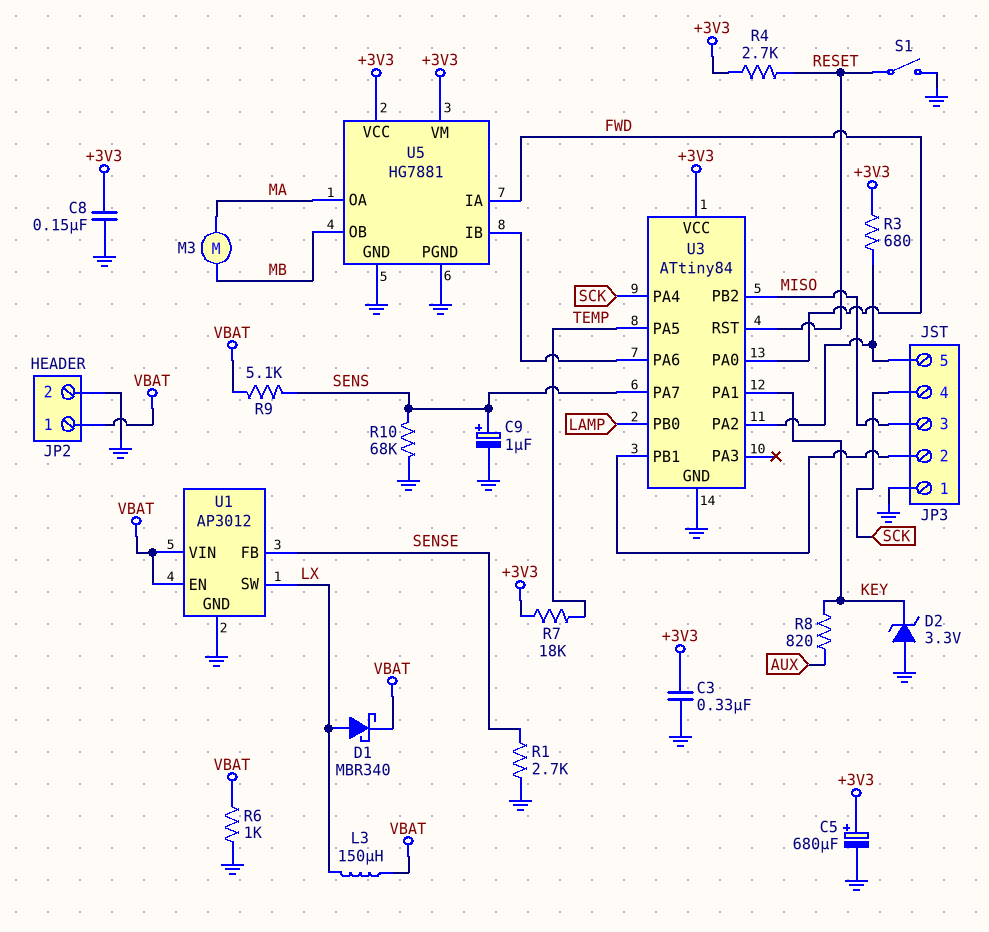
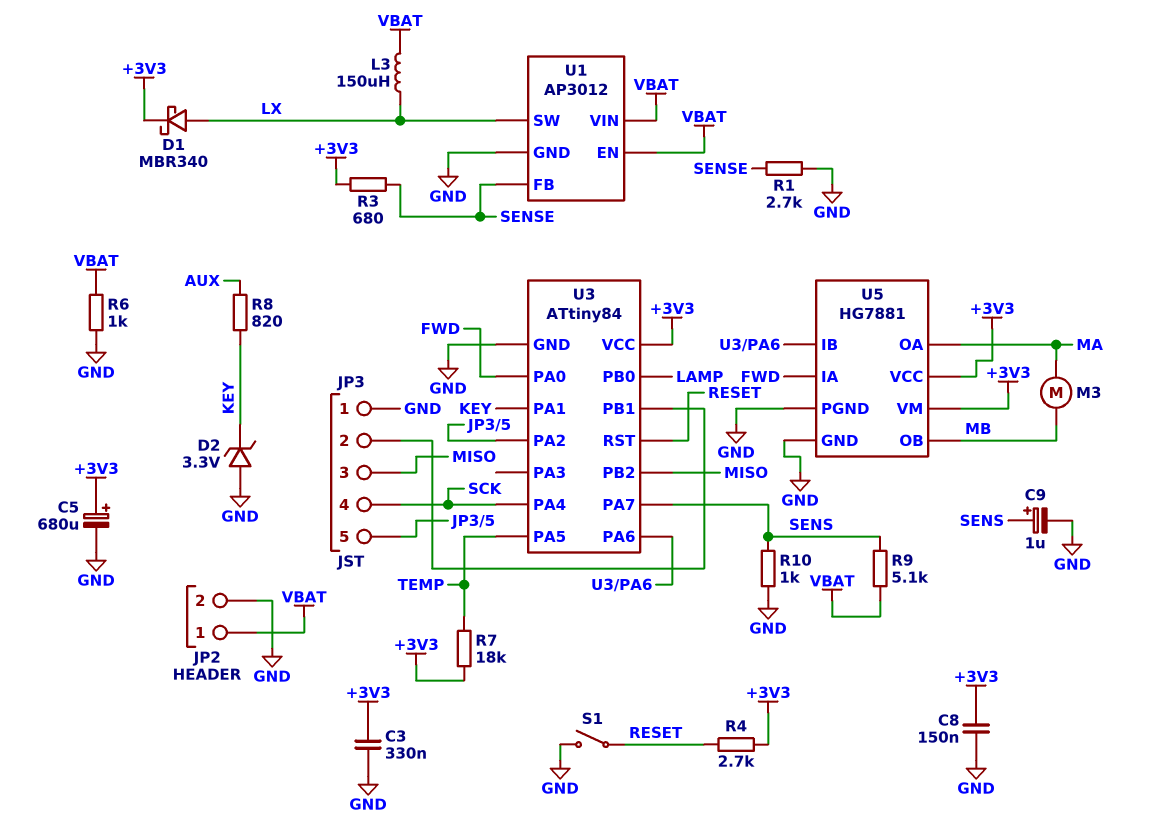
D1: schottky MBR340 (A LX, K VBAT) -> schottky MBR340 (A LX, K +3V3)
R3: 680 (+3V3, JP3/5) -> 680 (+3V3, SENSE)
R10: 68k (GND, SENS) -> 1k (GND, SENS)

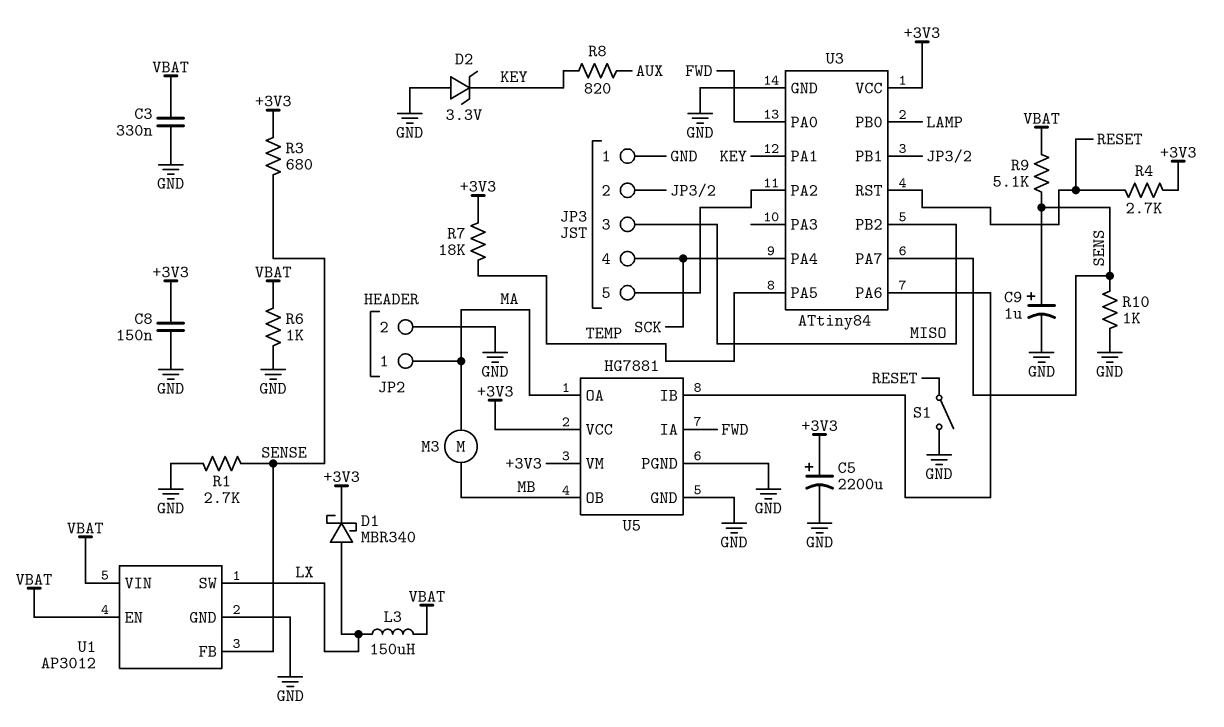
C3: 330nF (+3V3, GND) -> 330nF (GND, VBAT)
C5: 680uF (plus +3V3, minus GND) -> 2200uF (plus +3V3, minus GND)
JP2 pin 1: VBAT -> MA

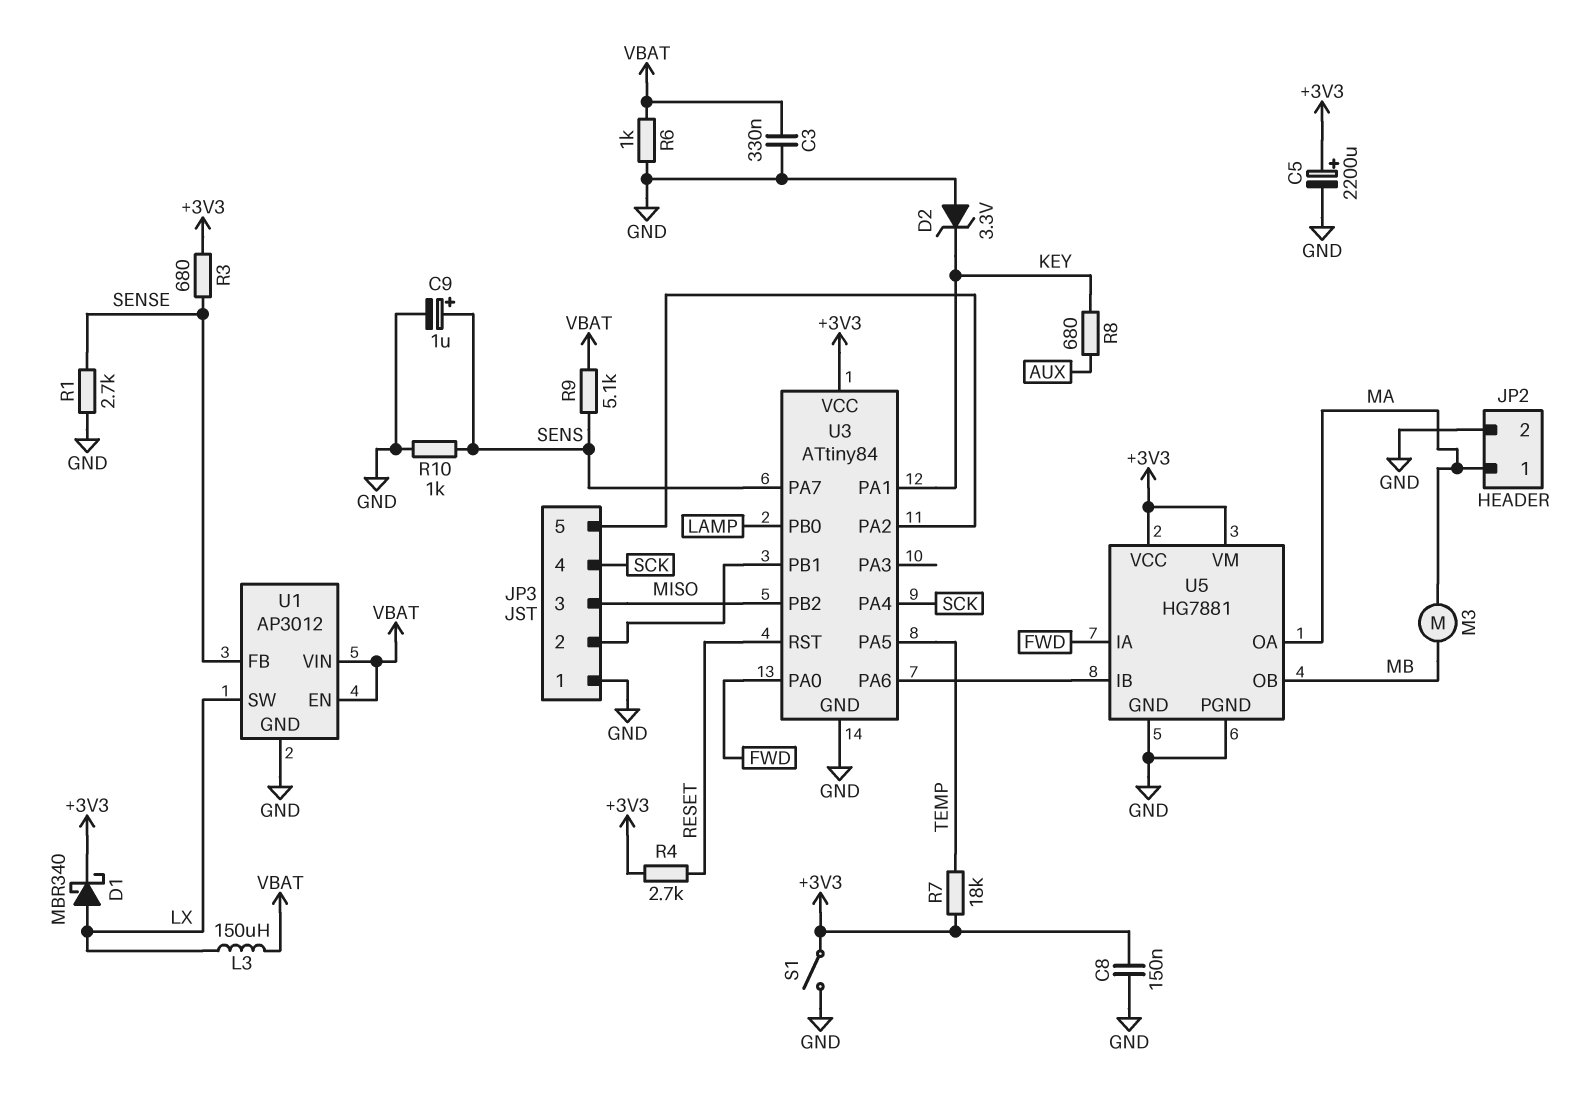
R8: 820 (AUX, KEY) -> 680 (AUX, KEY)
S1: switch (GND, RESET) -> switch (+3V3, GND)

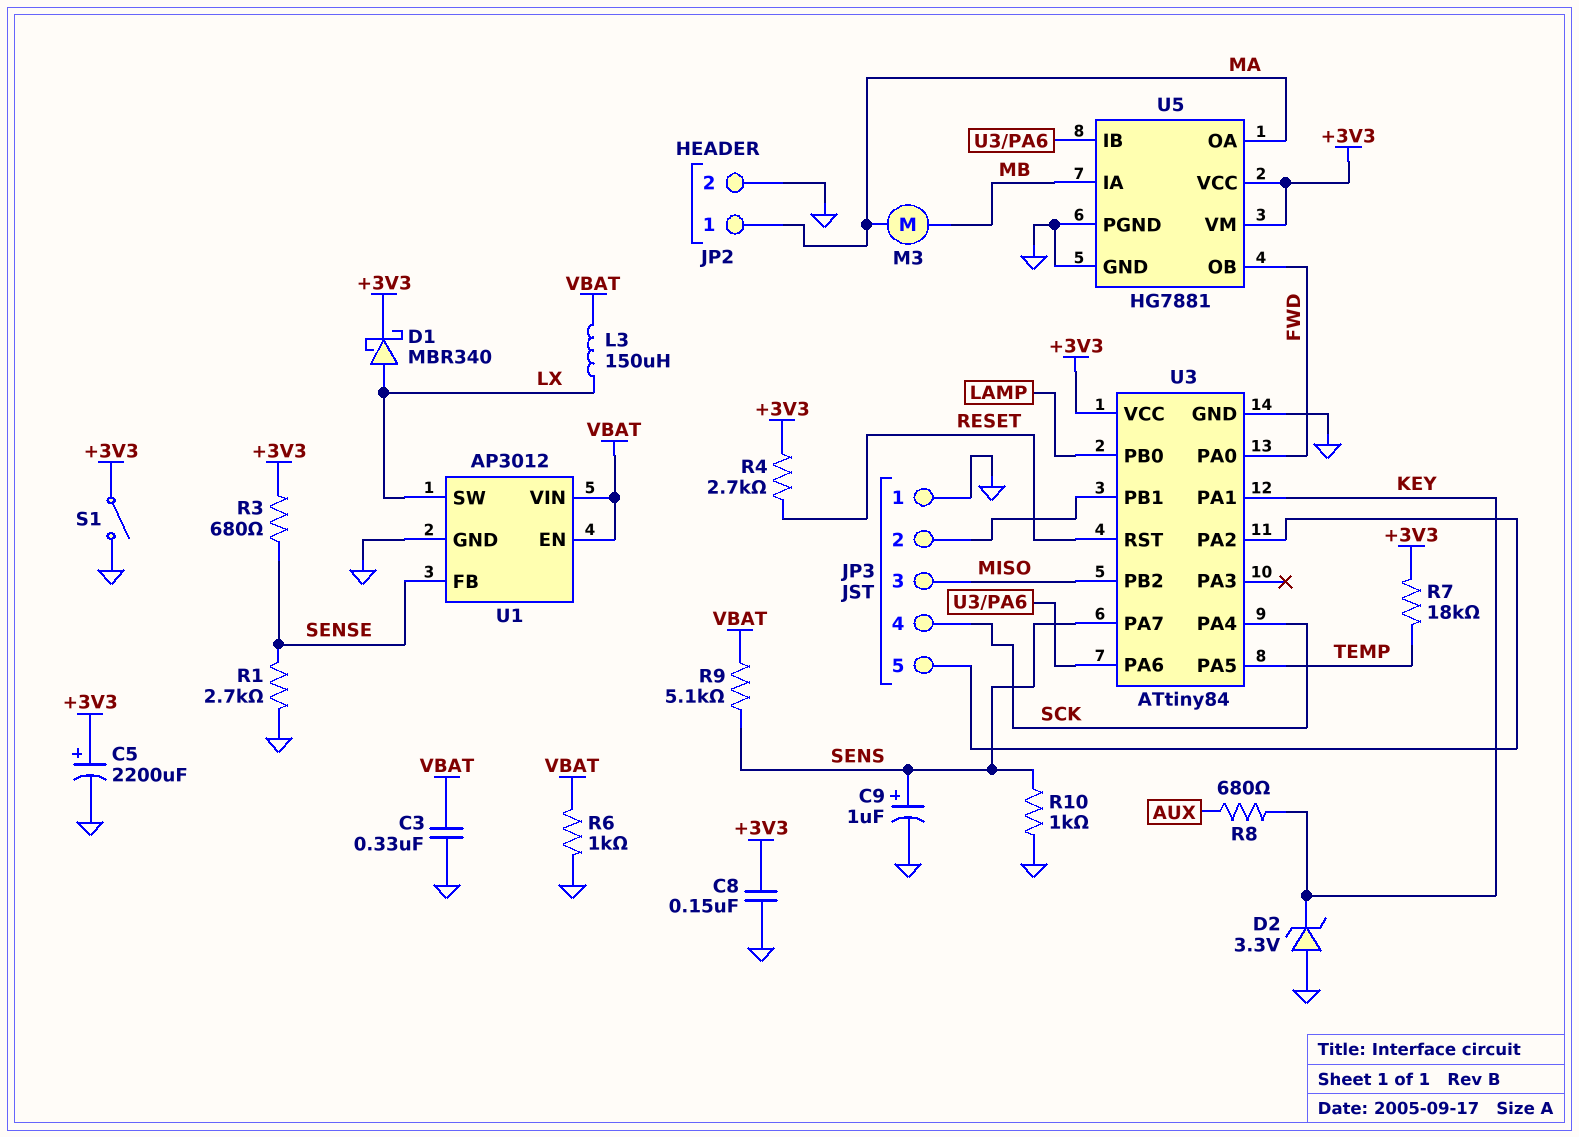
U5 pin IA: FWD -> MB
U5 pin OB: MB -> FWD

